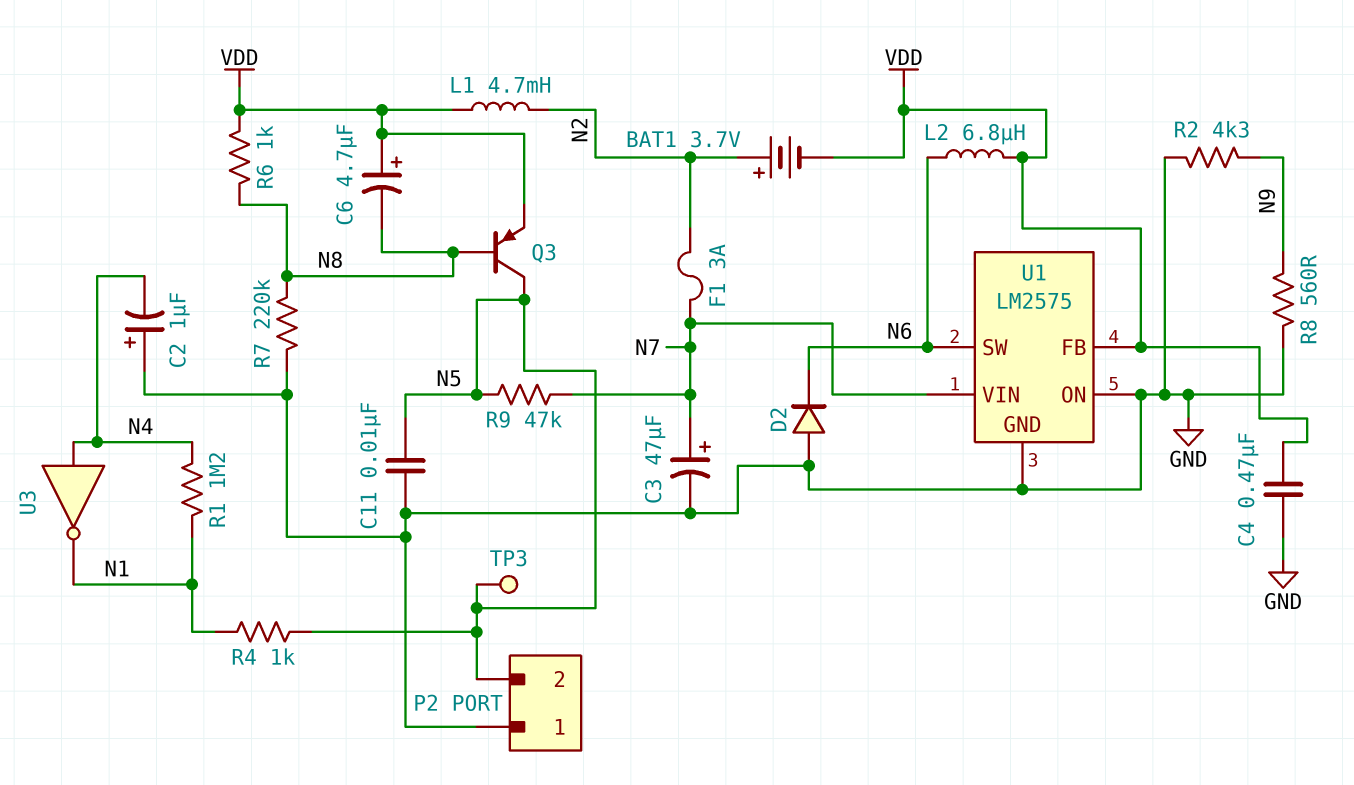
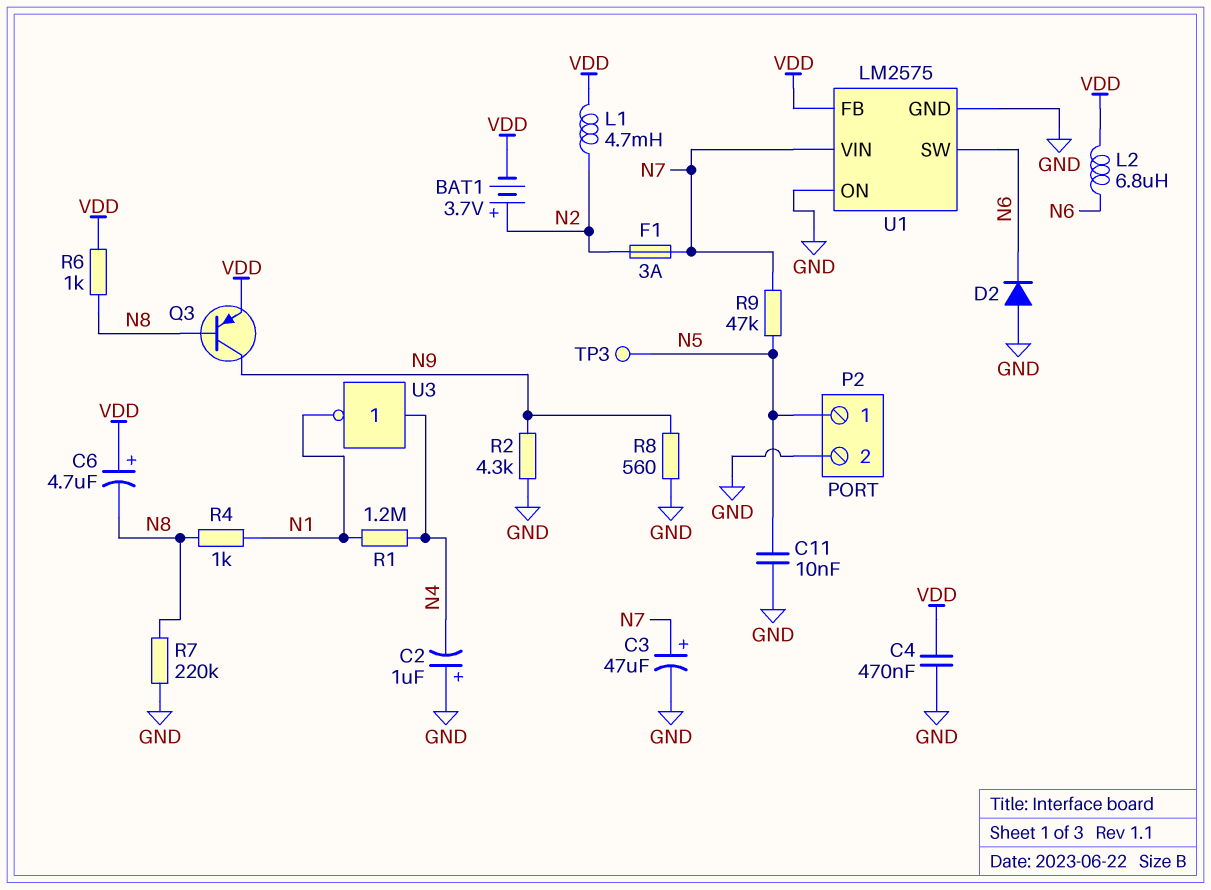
P2 pin 1: GND -> N5
P2 pin 2: N5 -> GND
Q3: PNP (B N8, C N5, E VDD) -> PNP (B N8, C N9, E VDD)
R4: 1k (N1, N5) -> 1k (N1, N8)

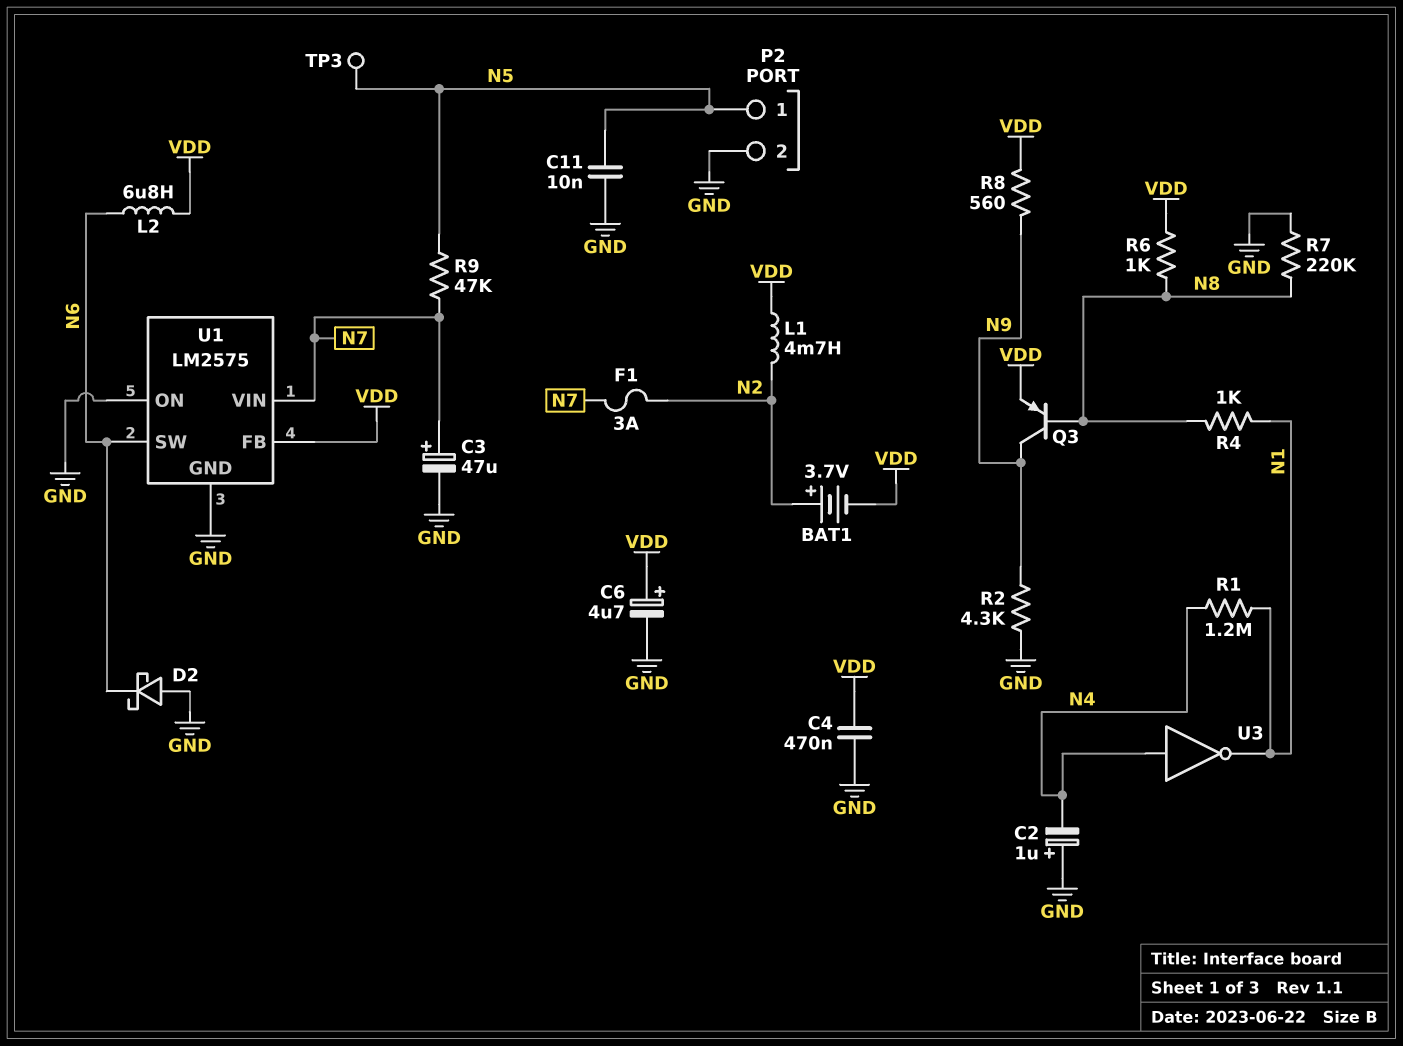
C6: 4.7uF (plus VDD, minus N8) -> 4.7uF (plus VDD, minus GND)
D2: diode (A GND, K N6) -> schottky (A GND, K N6)
R8: 560 (GND, N9) -> 560 (N9, VDD)

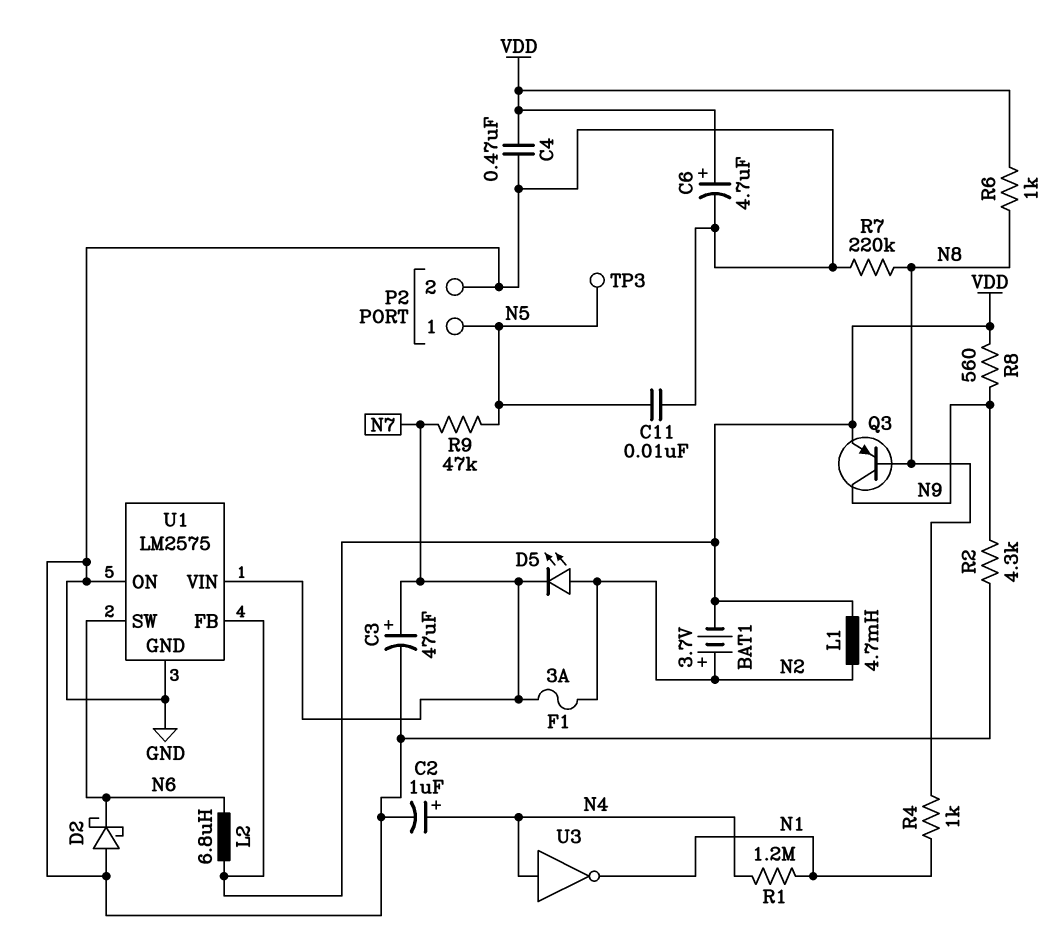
C2: 1uF (plus GND, minus N4) -> 1uF (plus N4, minus GND)
D5: none -> LED (A N2, K N7)

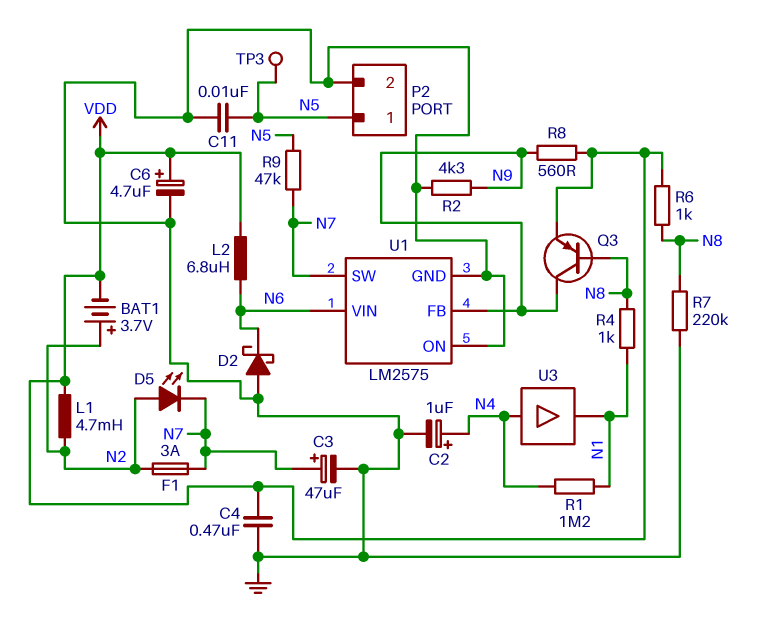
U1 pin FB: VDD -> N9
U1 pin SW: N6 -> N7
U1 pin VIN: N7 -> N6
U3: NOT (in N4, out N1) -> buffer (in N4, out N1)

